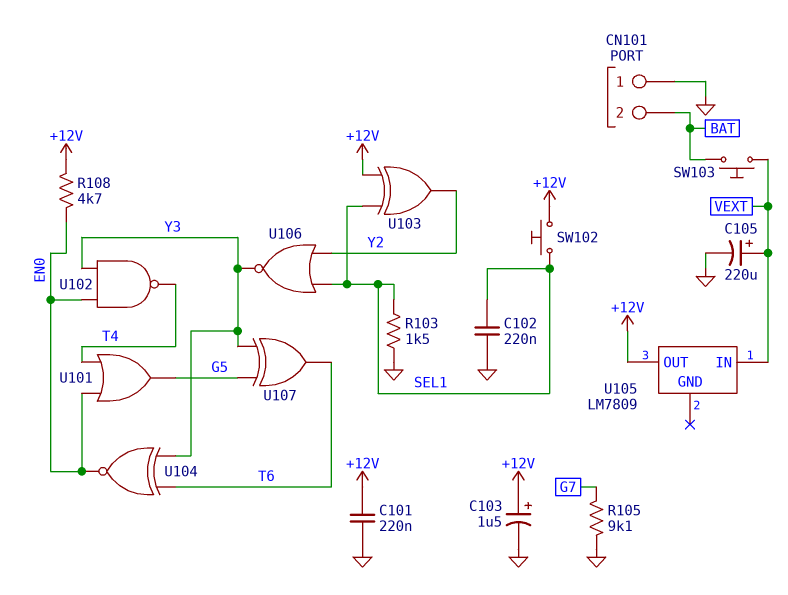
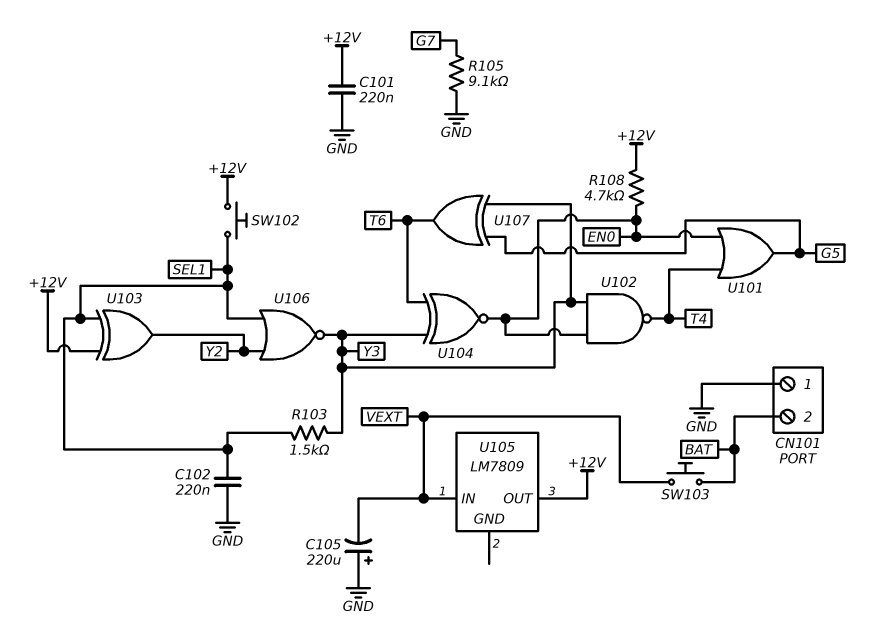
C103: 1.5uF (plus +12V, minus GND) -> none
C105: 220uF (plus VEXT, minus GND) -> 220uF (plus GND, minus VEXT)
R103: 1.5k (GND, SEL1) -> 1.5k (SEL1, Y3)

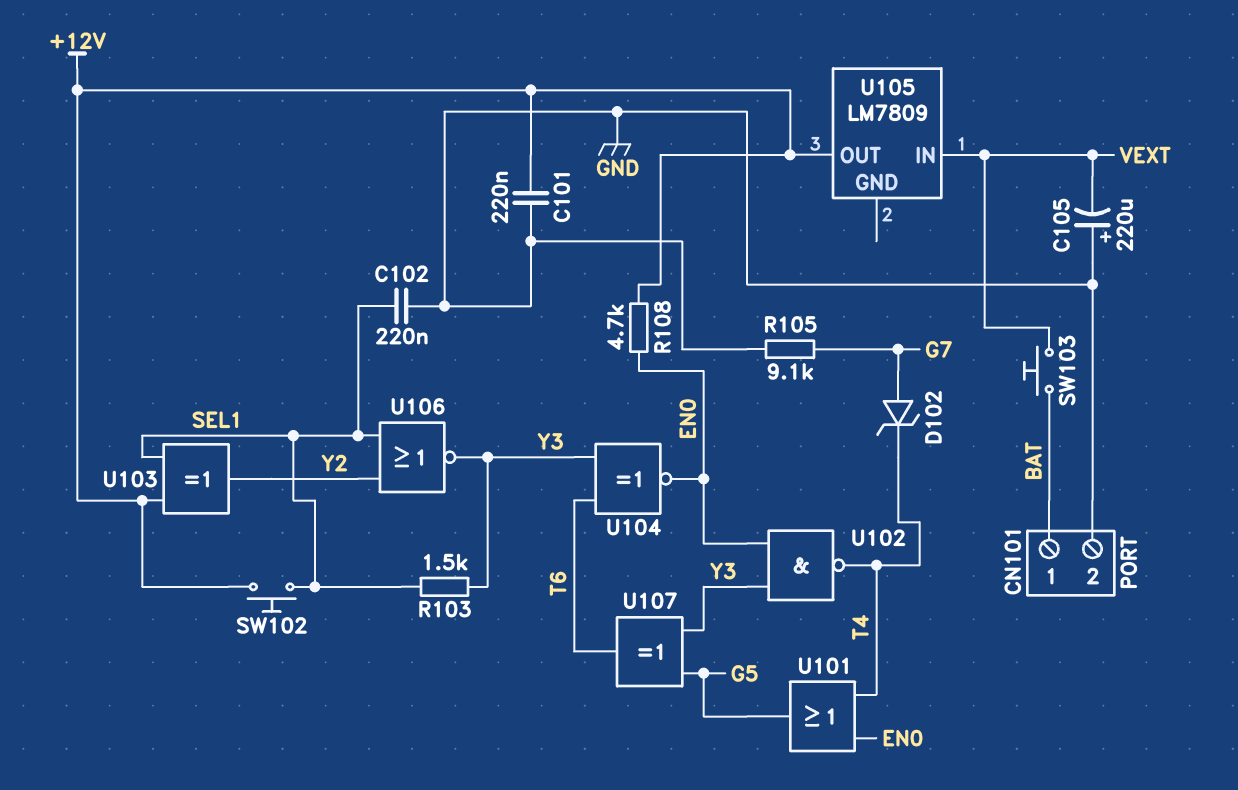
CN101 pin 1: GND -> BAT
CN101 pin 2: BAT -> GND
D102: none -> zener (A G7, K T4)

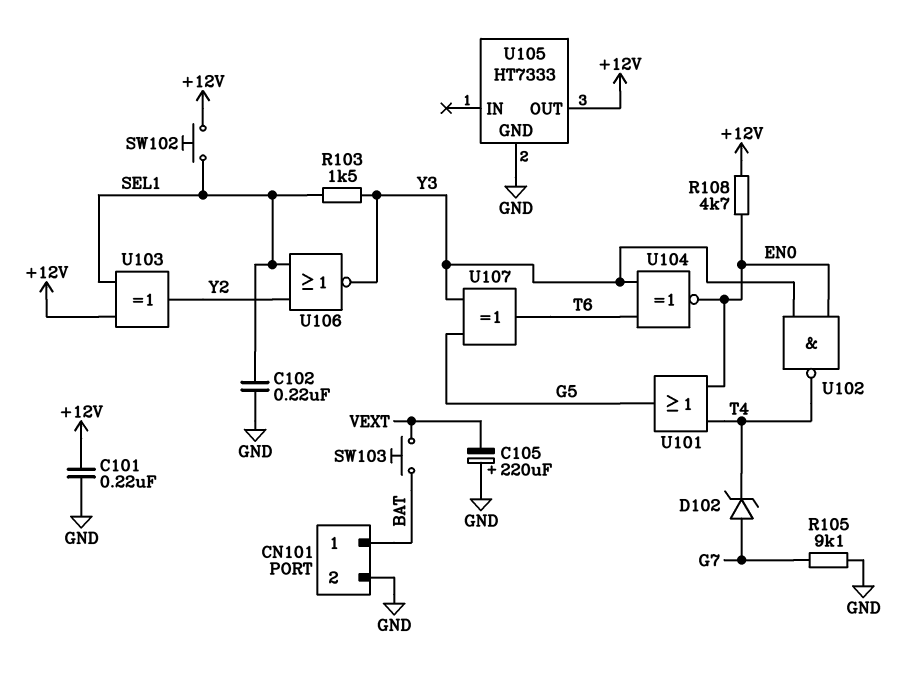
U105: LM7809 -> HT7333
U105 pin GND: none -> GND
U105 pin IN: VEXT -> none

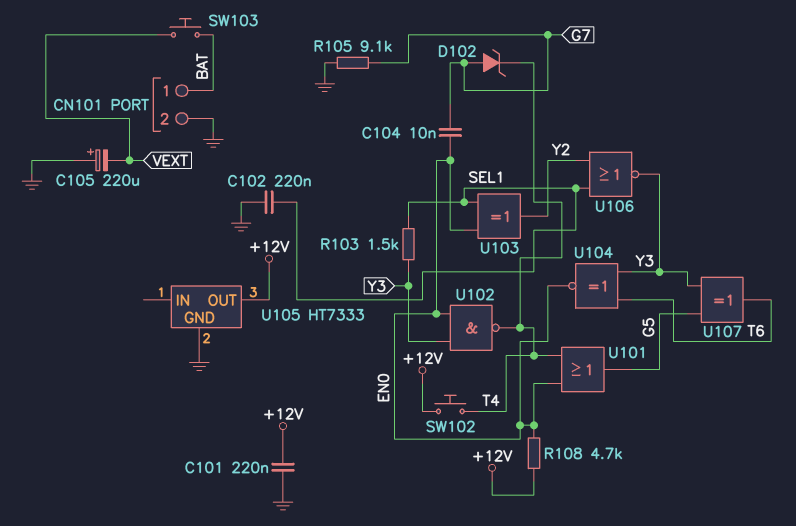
C104: none -> 10nF (EN0, G7)
SW102: button (+12V, SEL1) -> button (+12V, T4)
U103: XOR (in +12V, in SEL1, out Y2) -> XOR (in EN0, in SEL1, out Y2)

